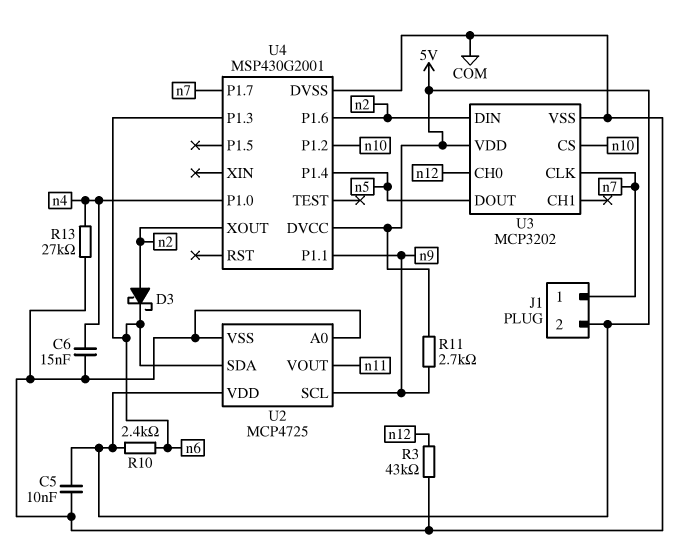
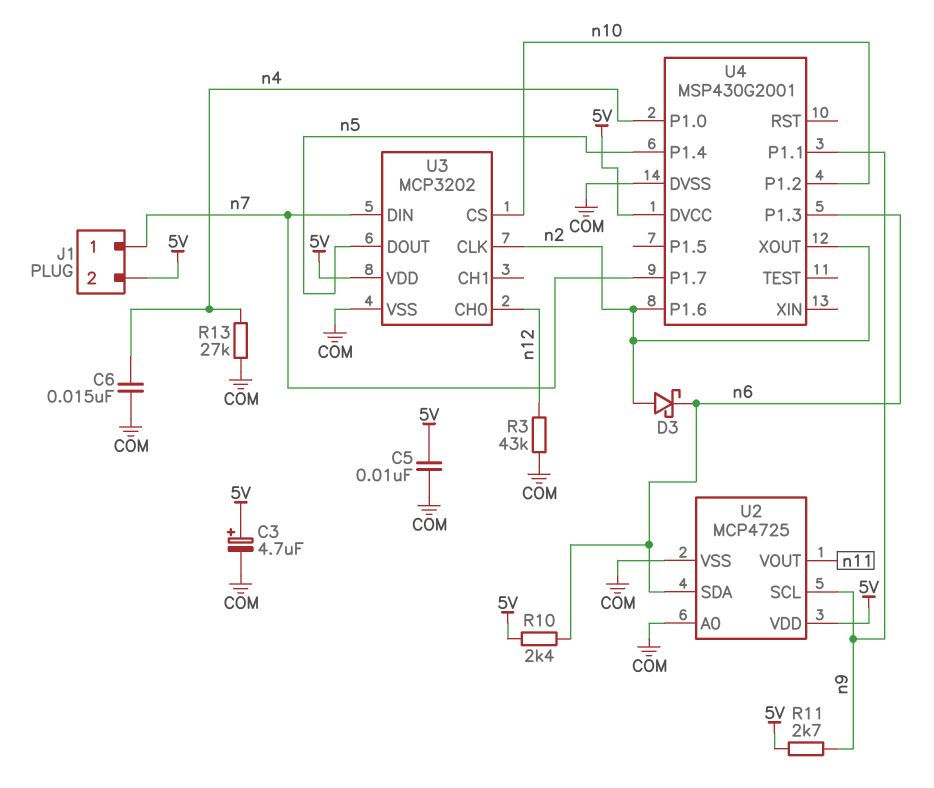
C3: none -> 4.7uF (plus 5V, minus COM)
U3 pin CLK: n7 -> n2
U3 pin DIN: n2 -> n7

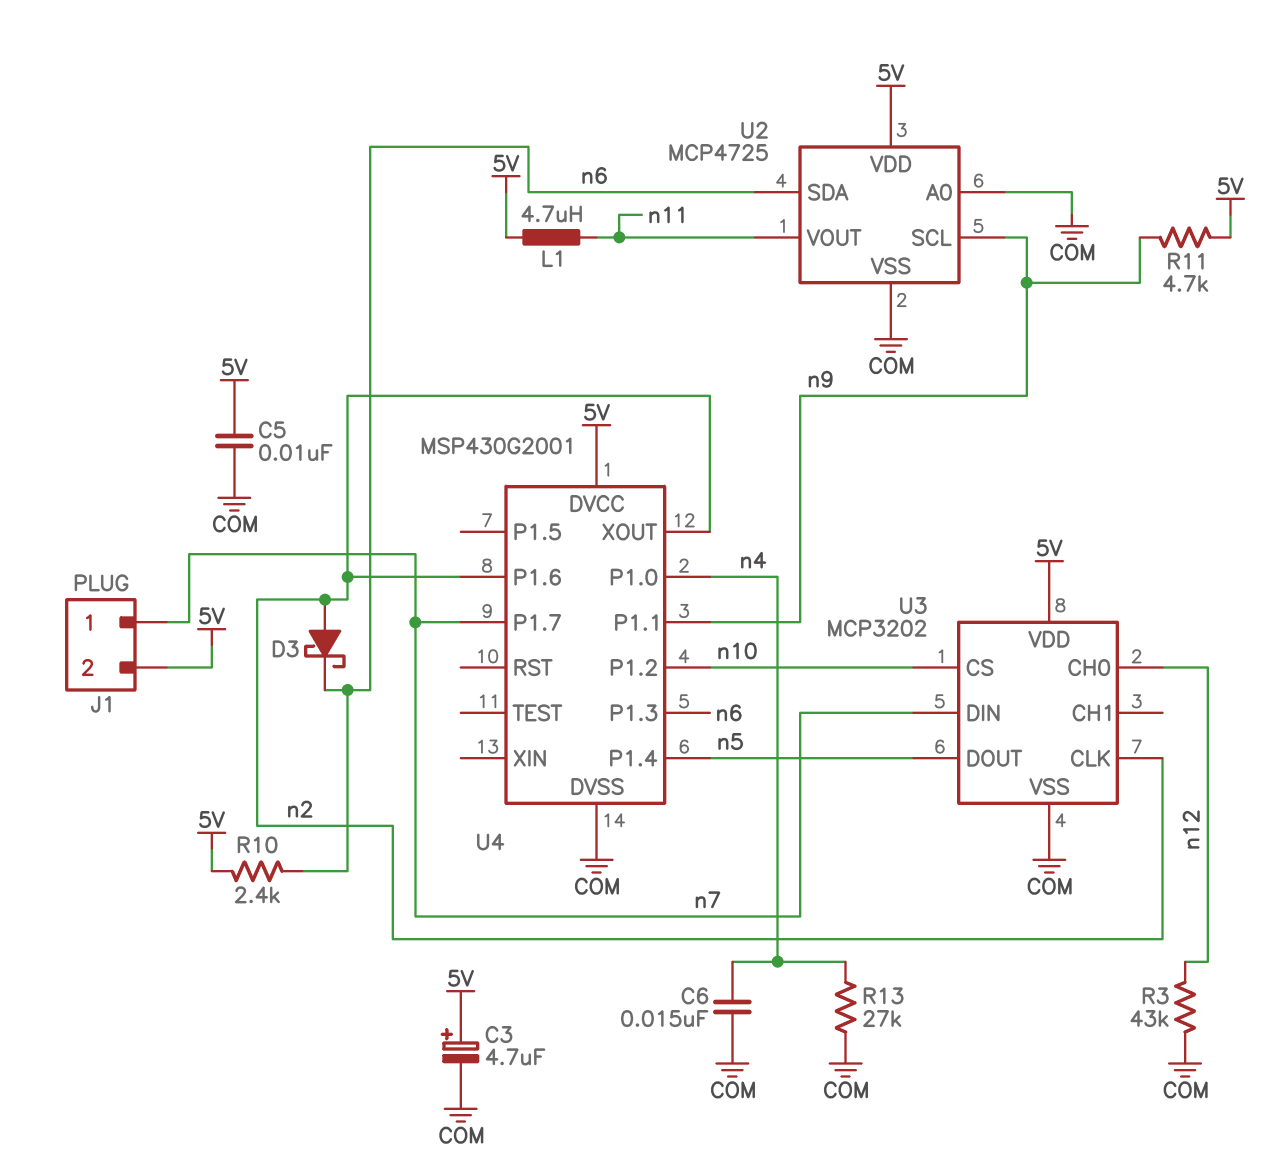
L1: none -> 4.7uH (5V, n11)
R11: 2.7k (5V, n9) -> 4.7k (5V, n9)

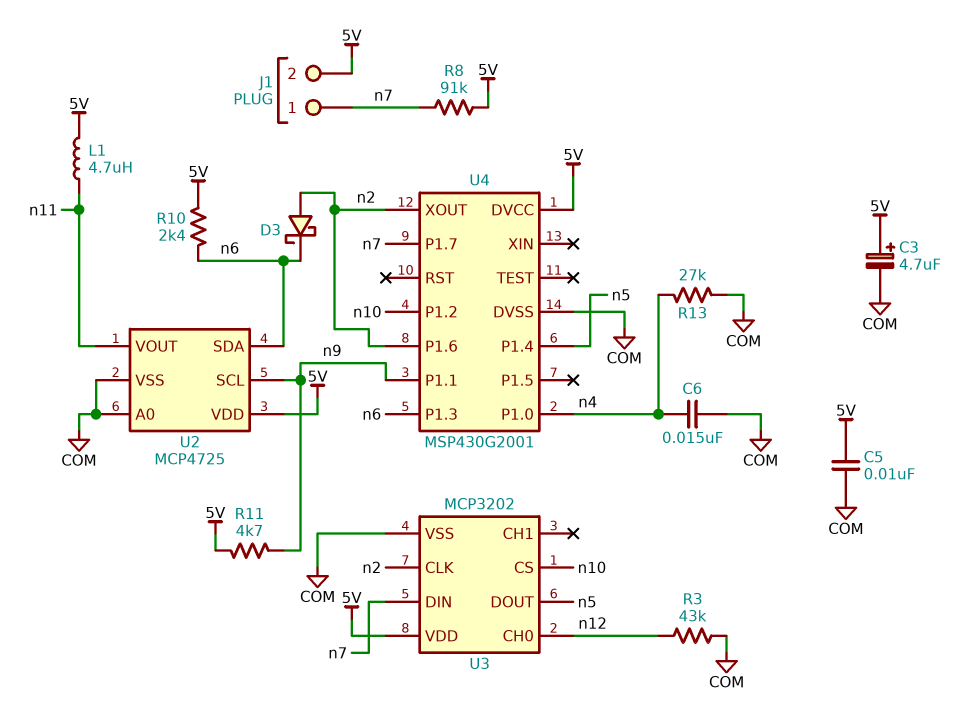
R8: none -> 91k (5V, n7)

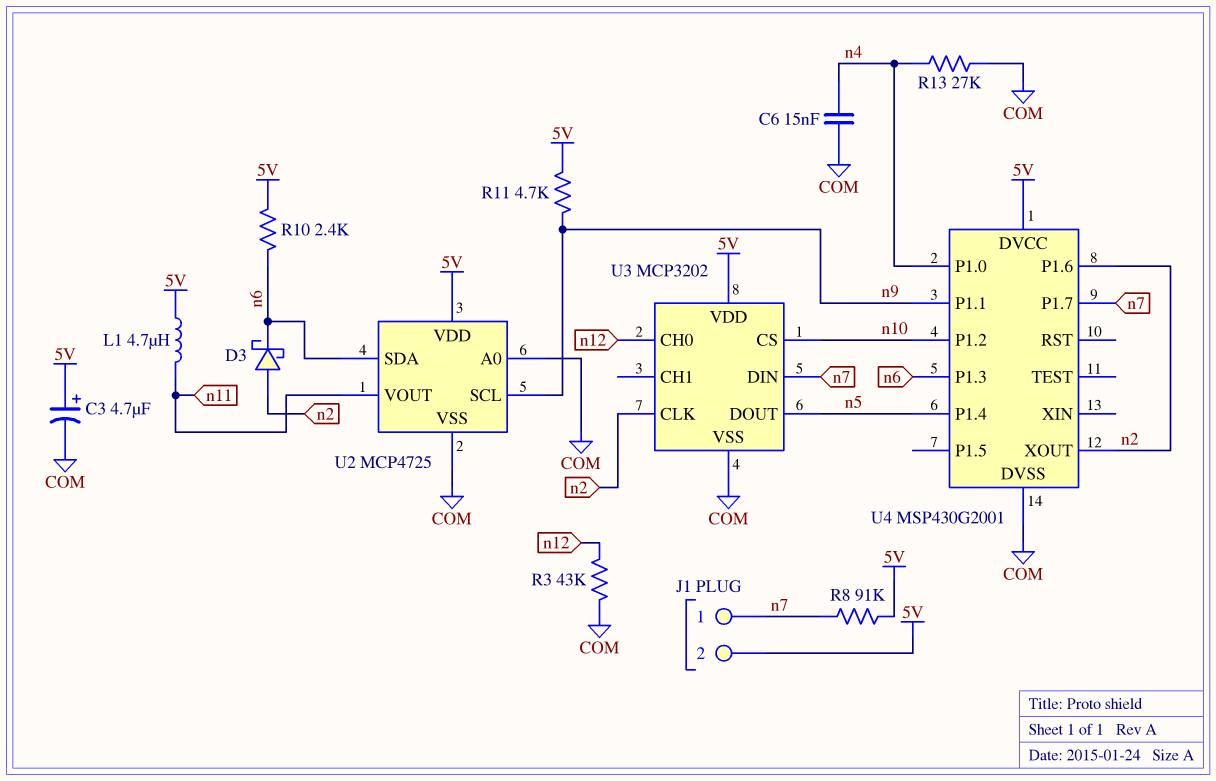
C5: 10nF (5V, COM) -> none

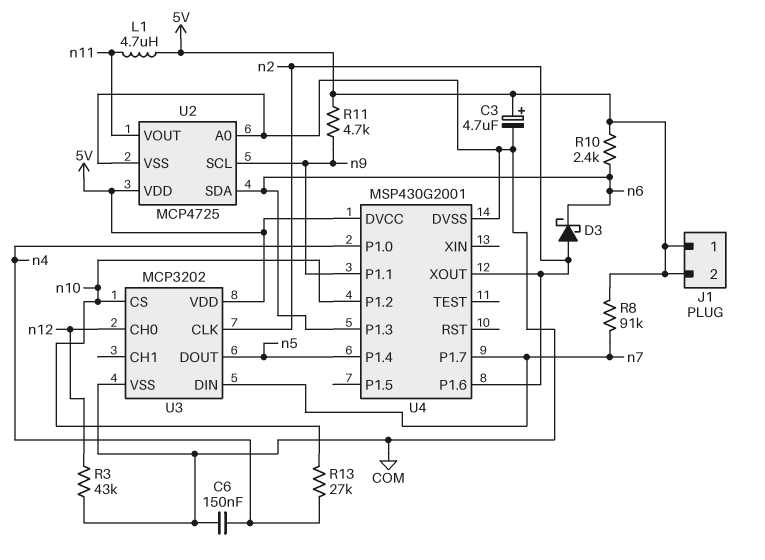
C6: 15nF (COM, n4) -> 150nF (COM, n4)
J1 pin 1: n7 -> 5V
R13: 27k (COM, n4) -> 27k (n4, n10)

